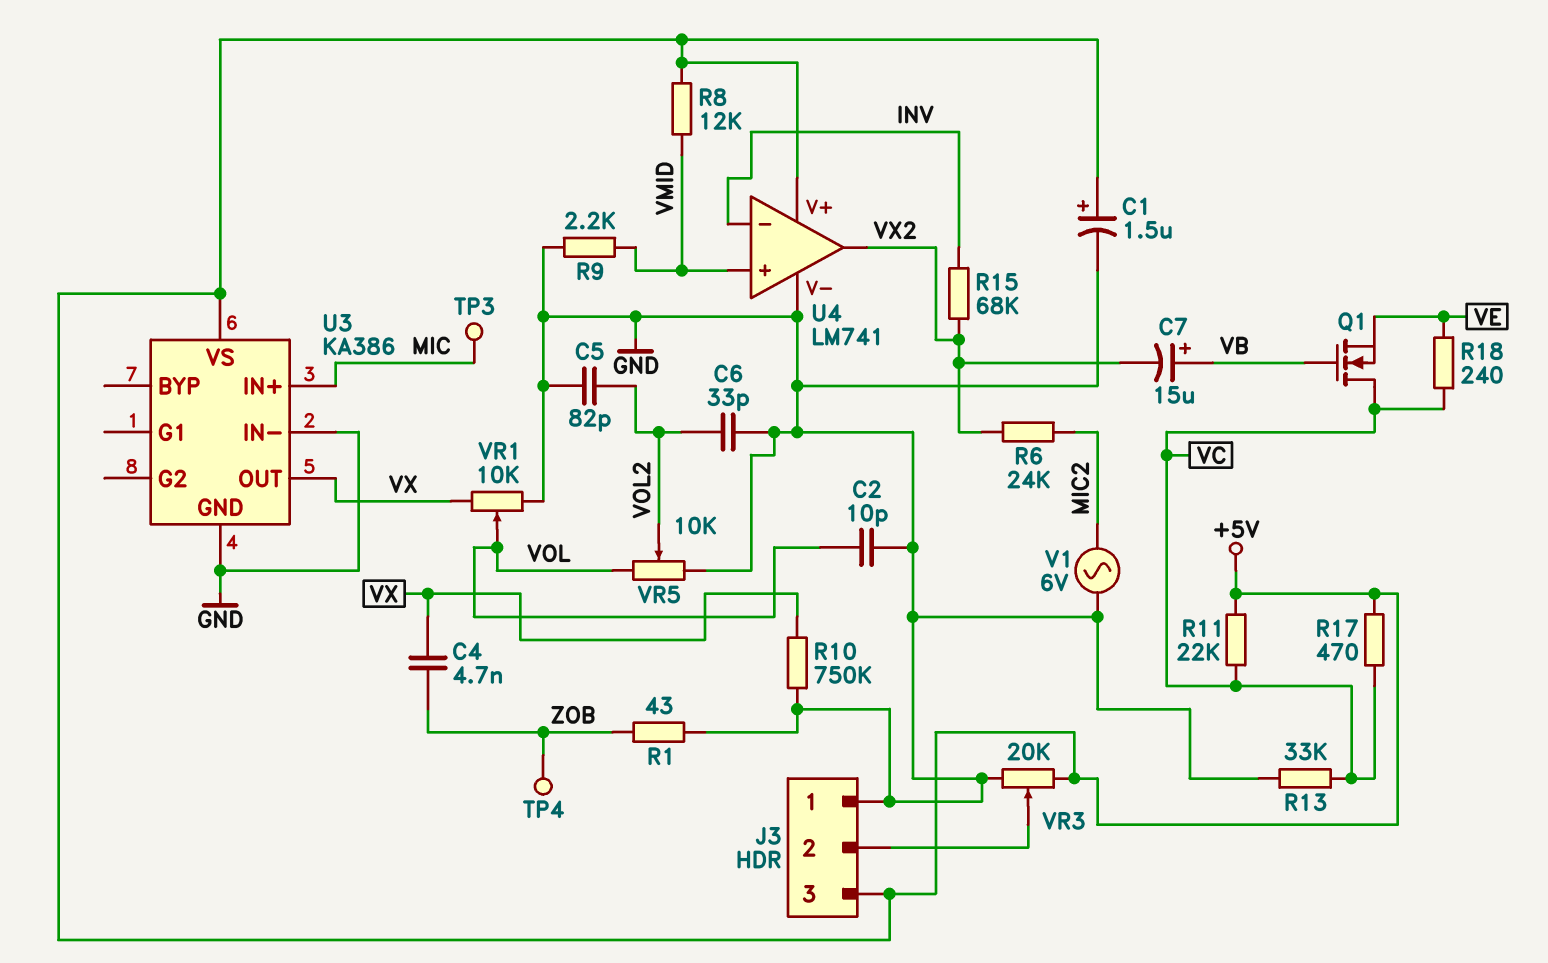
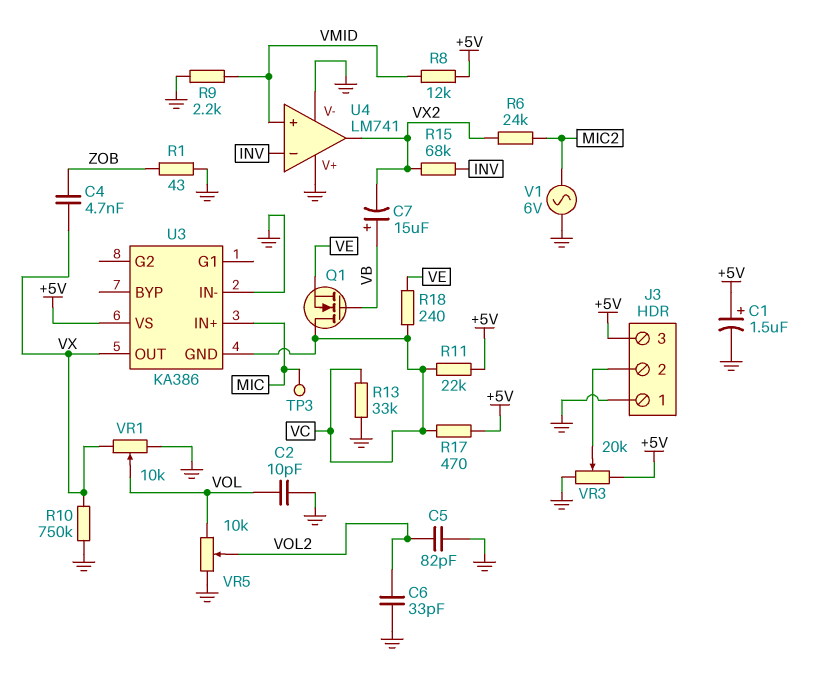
TP4: test point (ZOB) -> none
U3 pin GND: GND -> VC
U4 pin V+: +5V -> GND

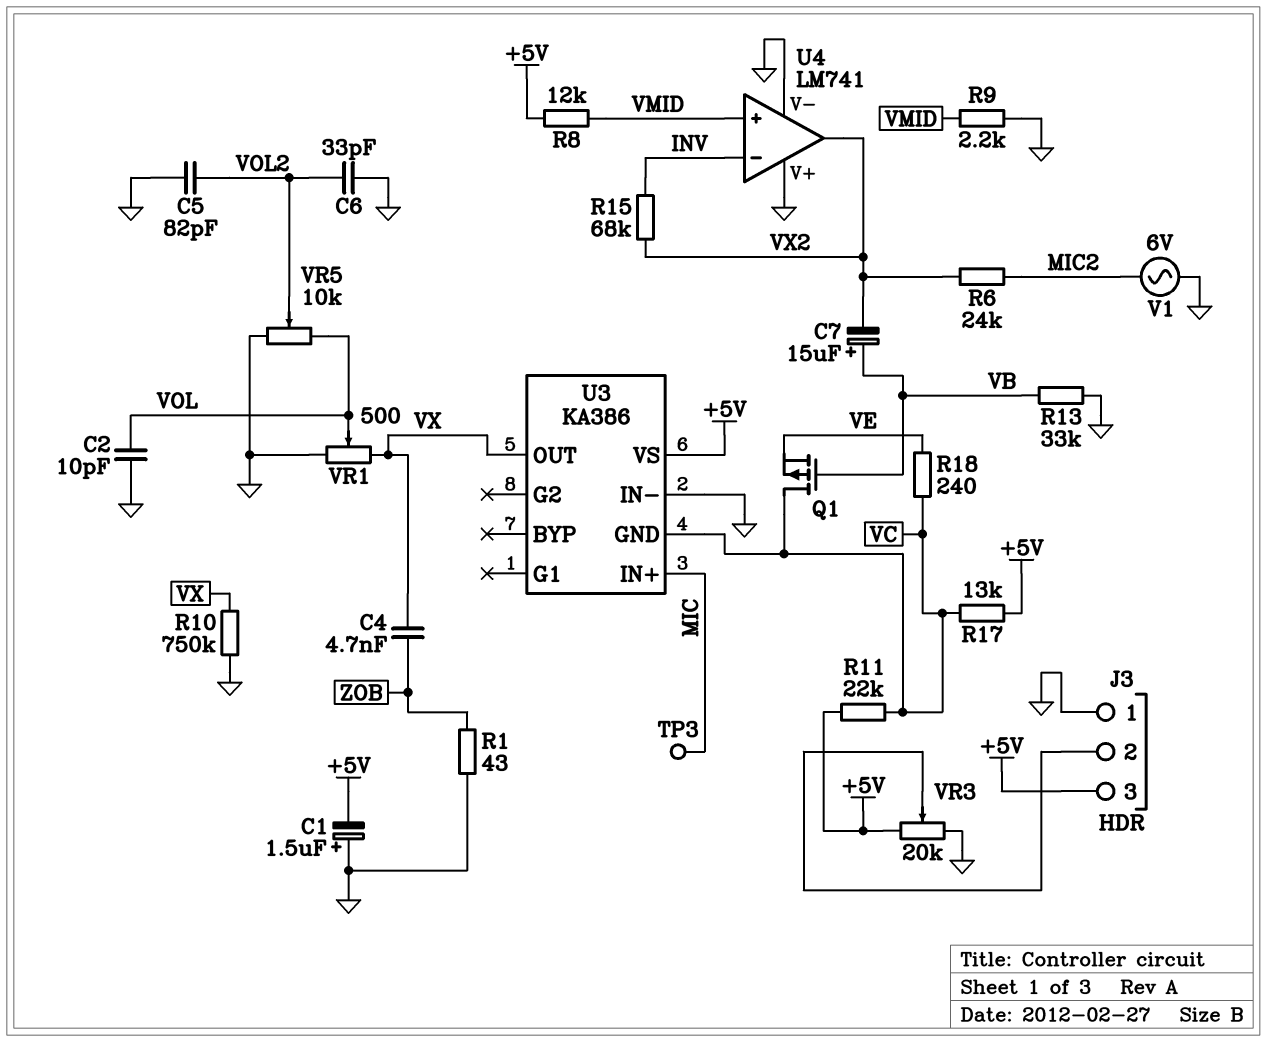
C1: 1.5uF (plus +5V, minus GND) -> 1.5uF (plus GND, minus +5V)
Q1: NMOS (G VB, D VC, S VE) -> PMOS (G VB, D VC, S VE)
R13: 33k (GND, VC) -> 33k (GND, VB)
R17: 470 (+5V, VC) -> 13k (+5V, VC)
VR1: 10k (GND, VX, wiper VOL) -> 500 (GND, VX, wiper VOL)

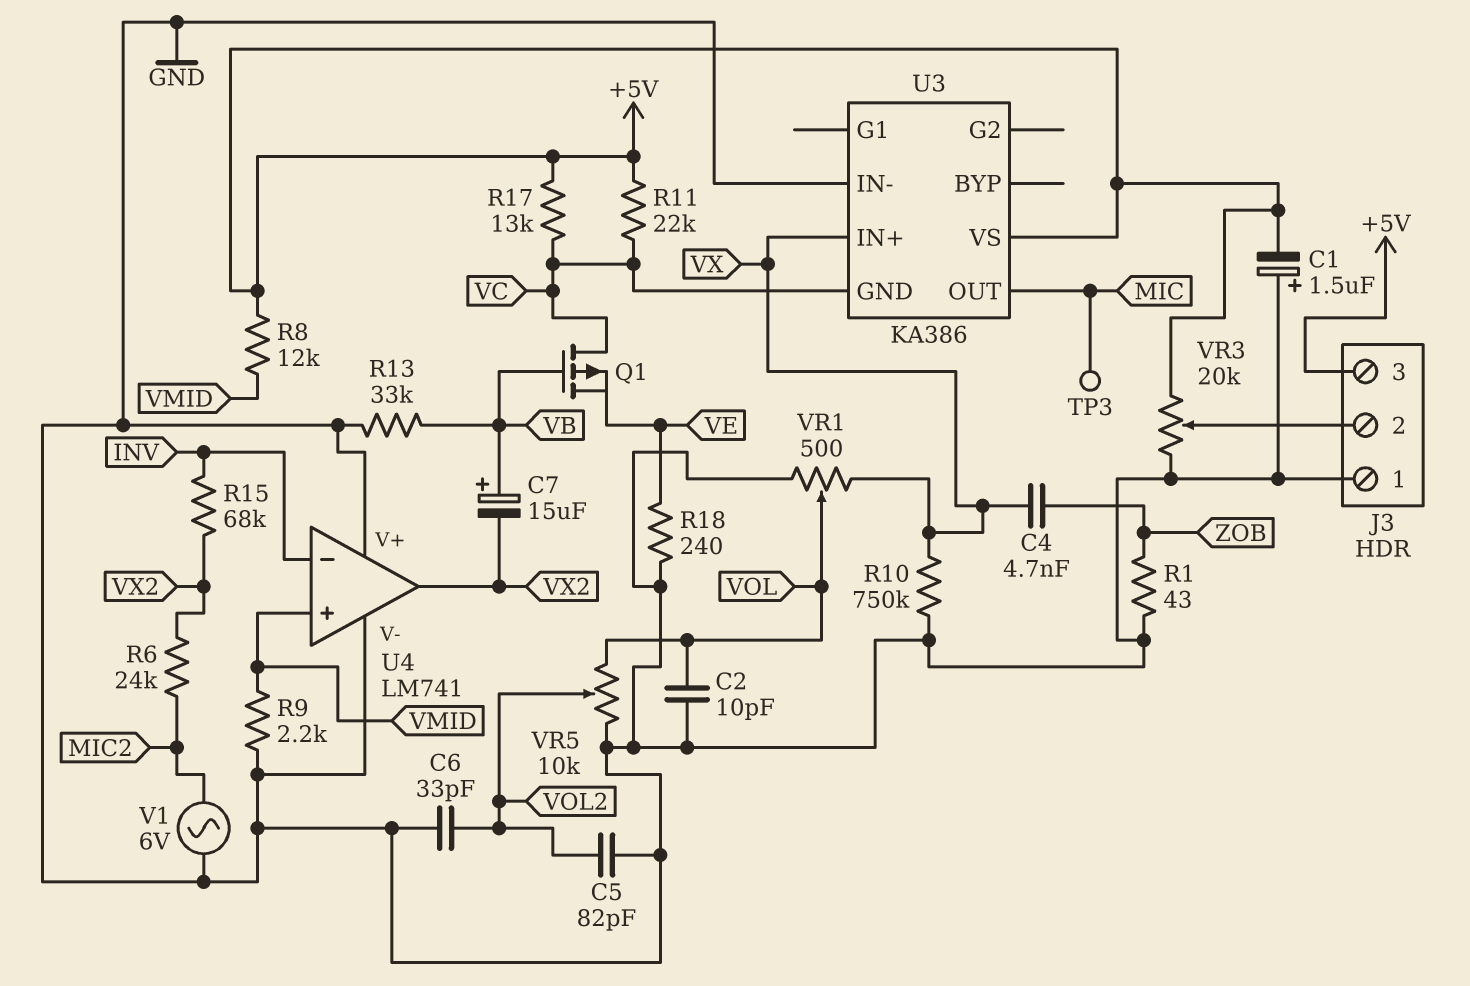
R18: 240 (VC, VE) -> 240 (GND, VE)
U3 pin IN+: MIC -> VX
U3 pin OUT: VX -> MIC

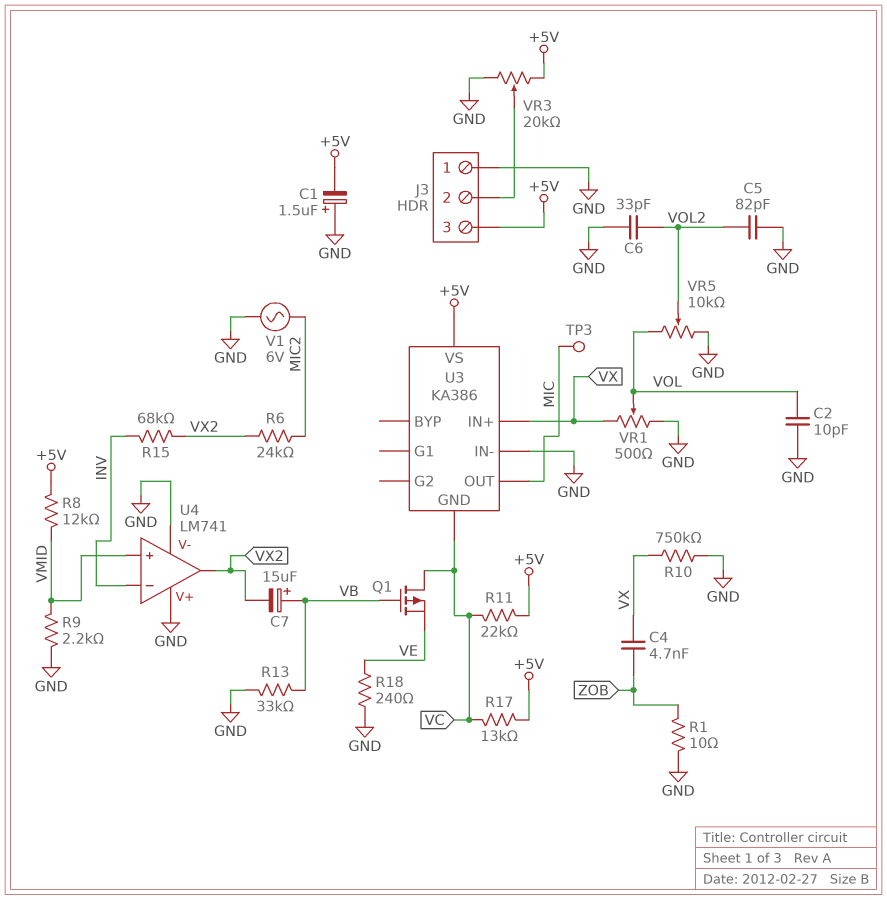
R1: 43 (GND, ZOB) -> 10 (GND, ZOB)

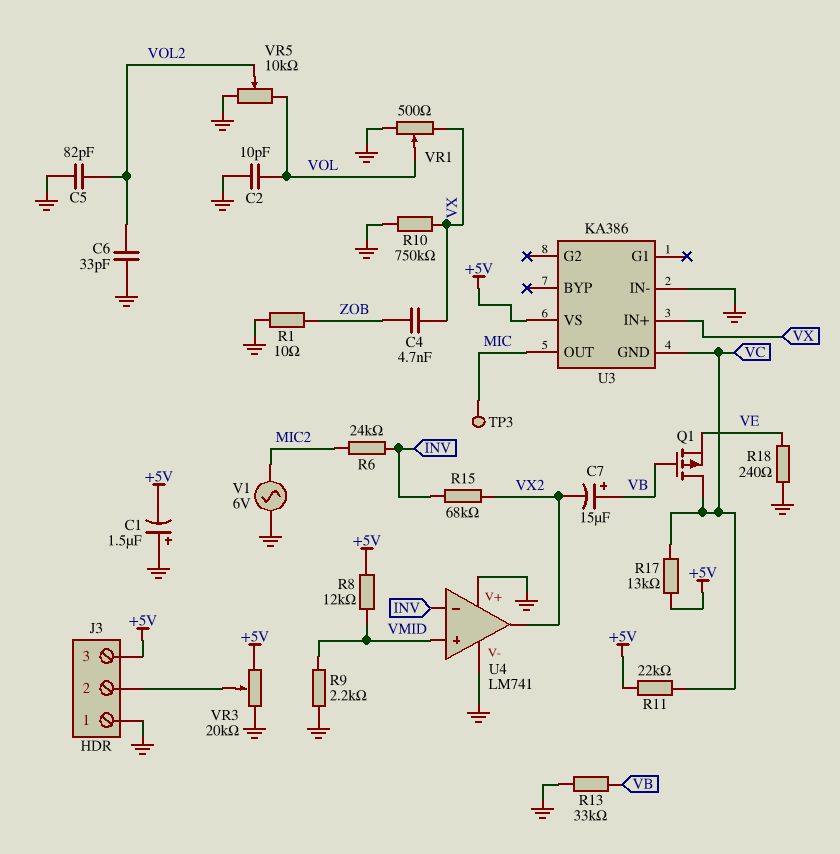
R6: 24k (MIC2, VX2) -> 24k (INV, MIC2)

